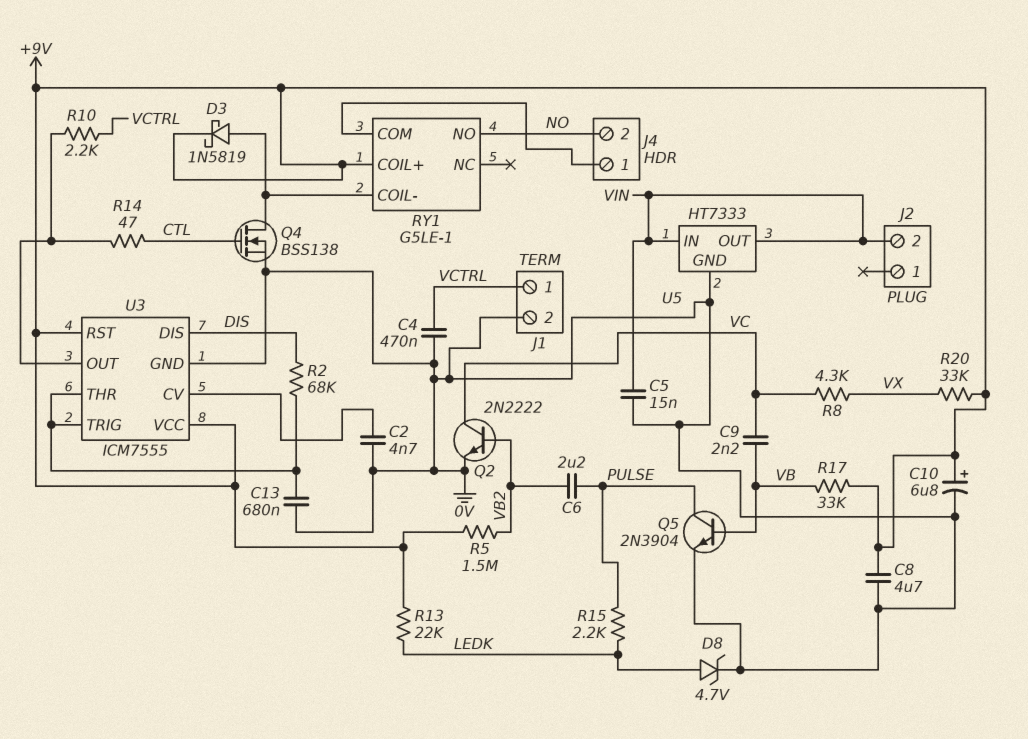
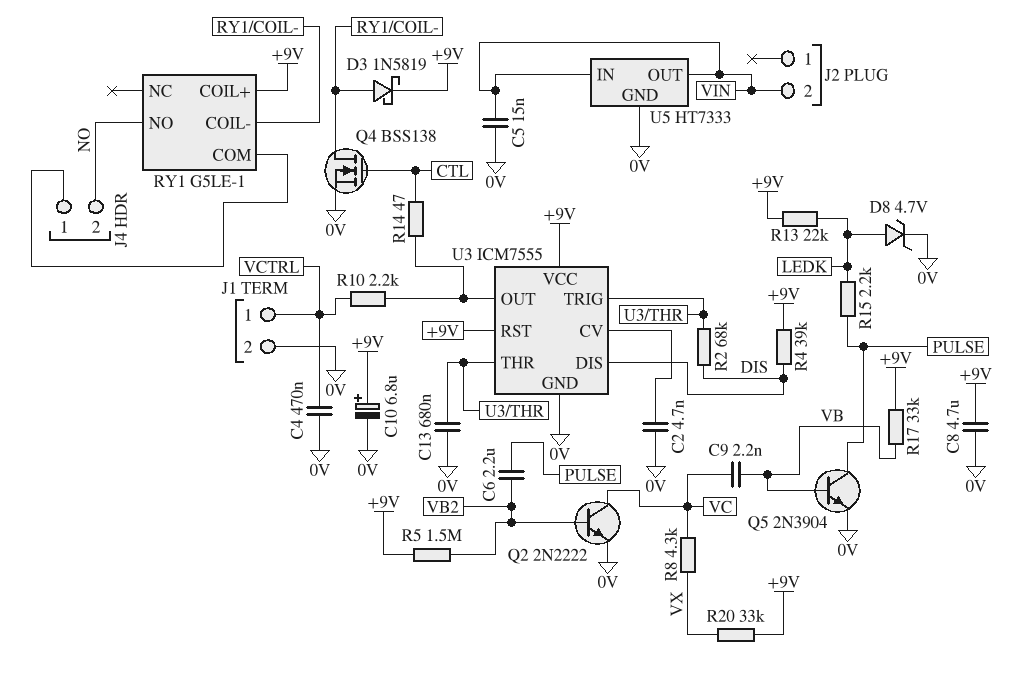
R4: none -> 39k (+9V, DIS)

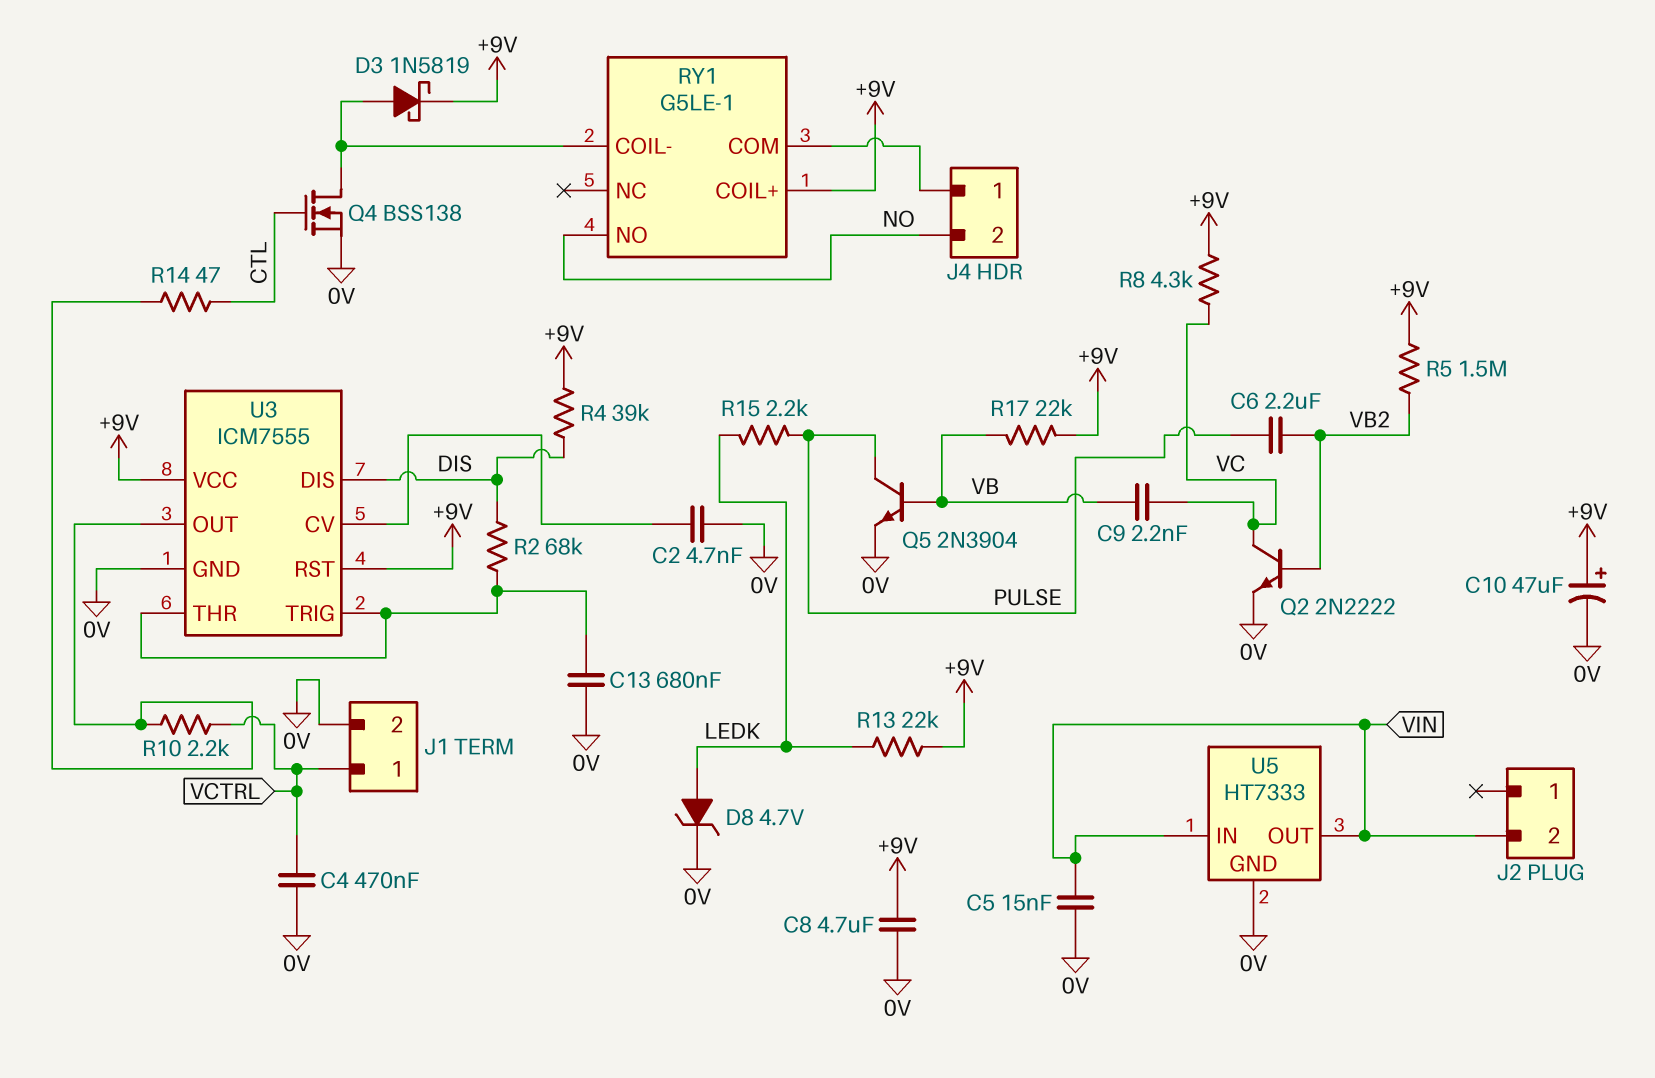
C10: 6.8uF (plus +9V, minus 0V) -> 47uF (plus +9V, minus 0V)
R8: 4.3k (VC, VX) -> 4.3k (+9V, VC)
R17: 33k (+9V, VB) -> 22k (+9V, VB)
R20: 33k (+9V, VX) -> none

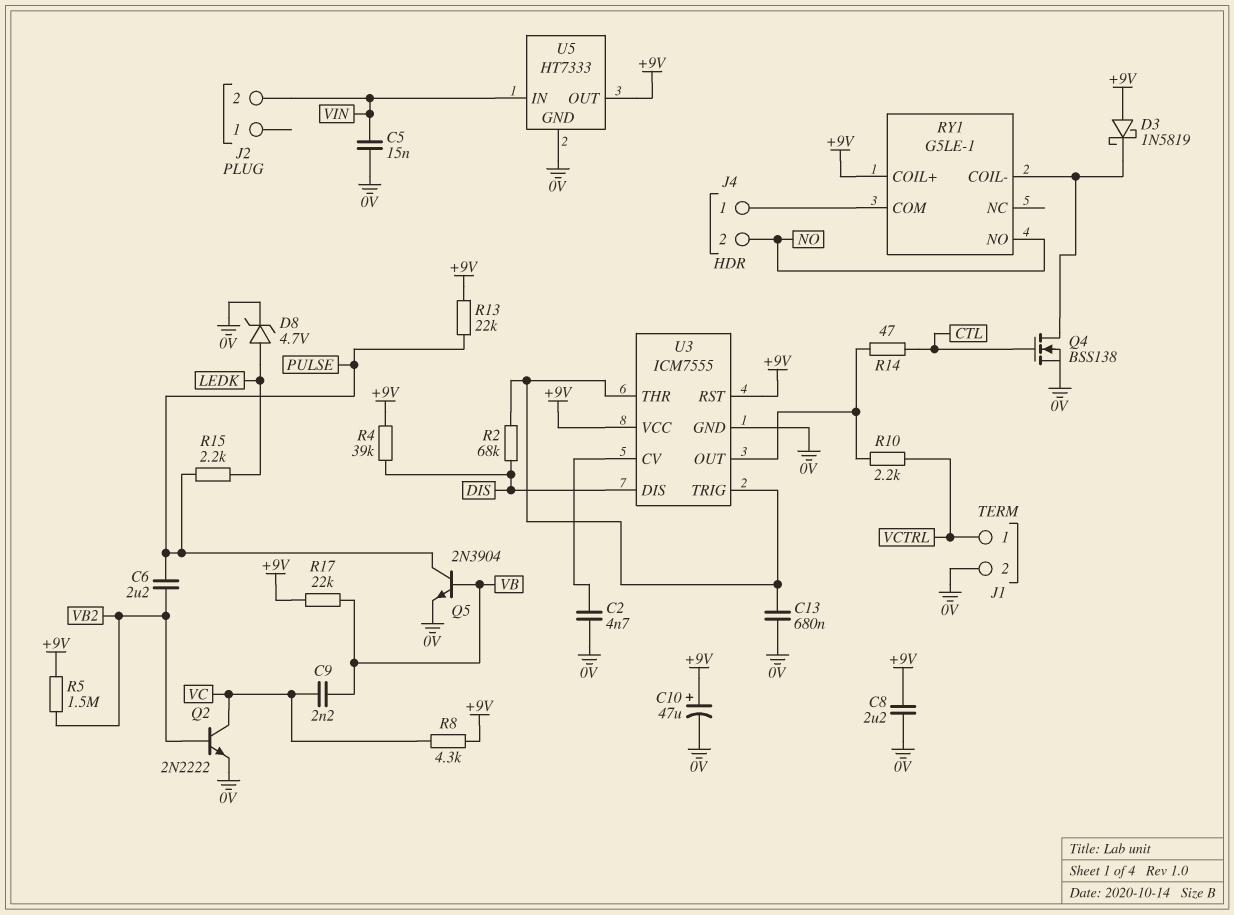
C4: 470nF (0V, VCTRL) -> none
C8: 4.7uF (+9V, 0V) -> 2.2uF (+9V, 0V)
D3: schottky 1N5819 (A RY1/COIL-, K +9V) -> schottky 1N5819 (A +9V, K RY1/COIL-)
R13: 22k (+9V, LEDK) -> 22k (+9V, PULSE)
U5 pin OUT: VIN -> +9V

